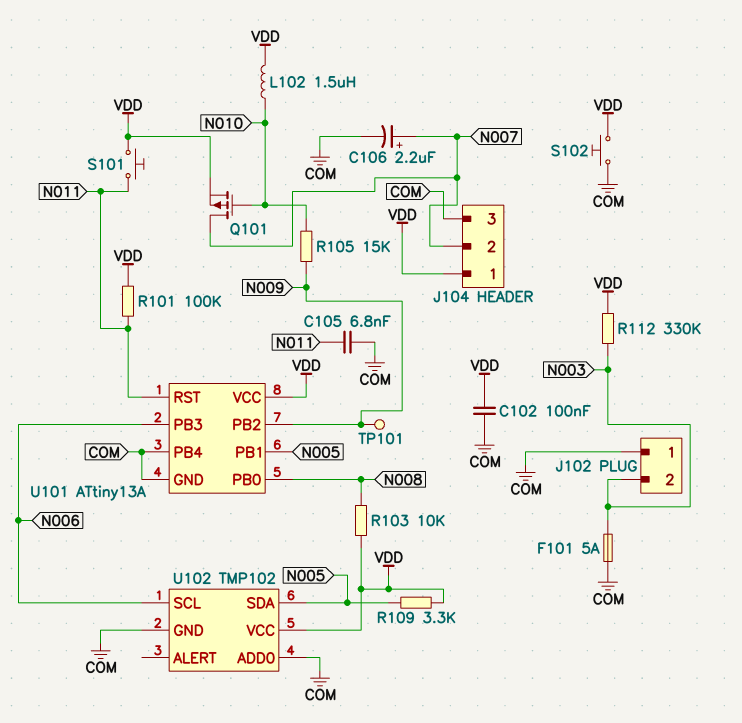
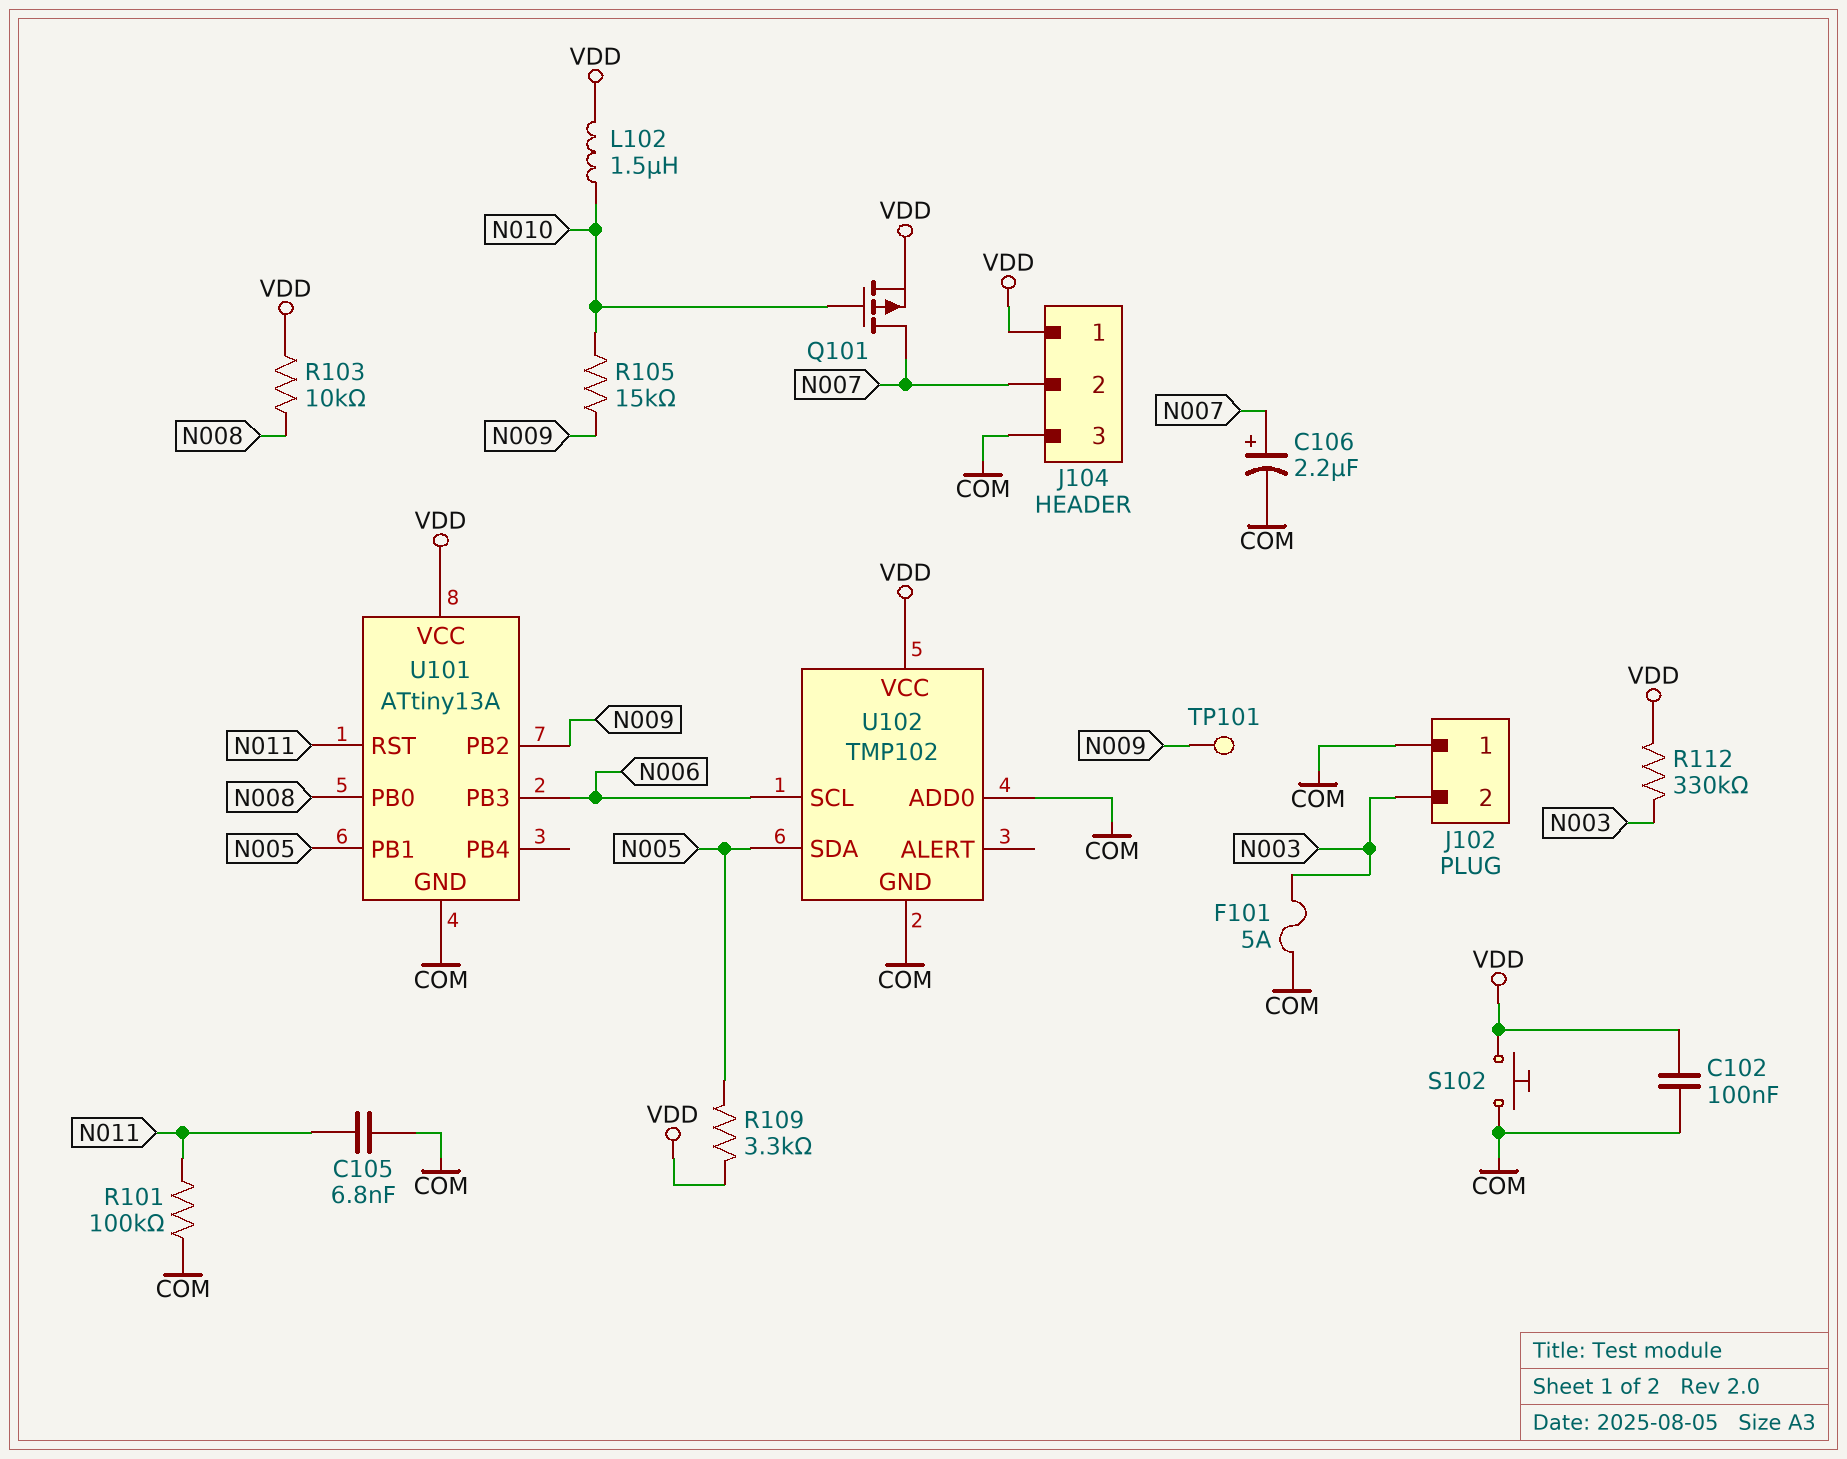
R101: 100k (N011, VDD) -> 100k (COM, N011)
S101: button (N011, VDD) -> none
U101 pin PB4: COM -> none

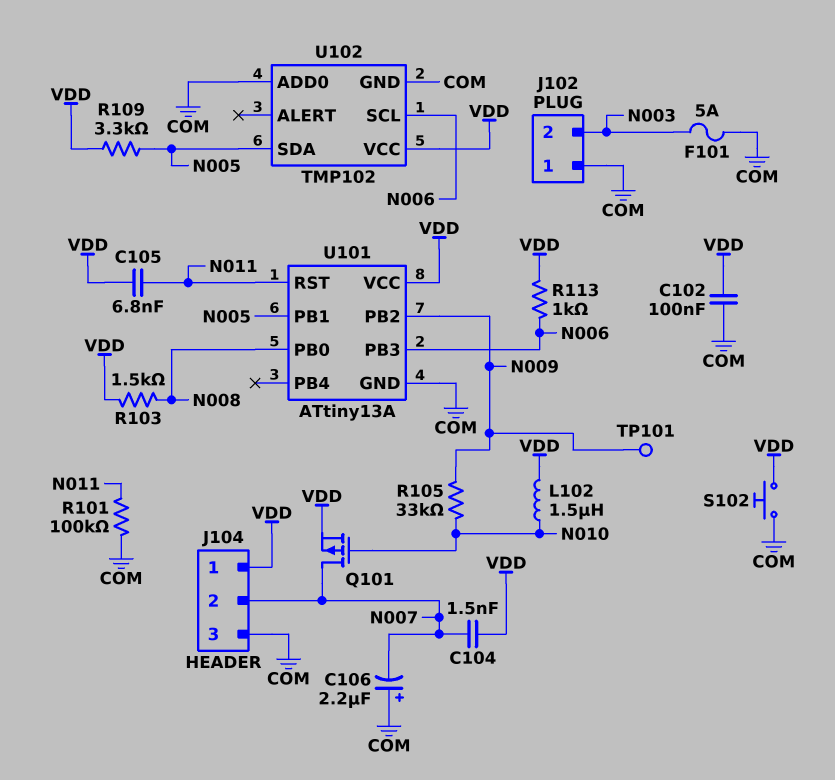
C104: none -> 1.5nF (N007, VDD)
C105: 6.8nF (COM, N011) -> 6.8nF (N011, VDD)
C106: 2.2uF (plus N007, minus COM) -> 2.2uF (plus COM, minus N007)
R103: 10k (N008, VDD) -> 1.5k (N008, VDD)
R105: 15k (N009, N010) -> 33k (N009, N010)
R112: 330k (N003, VDD) -> none
R113: none -> 1k (N006, VDD)

